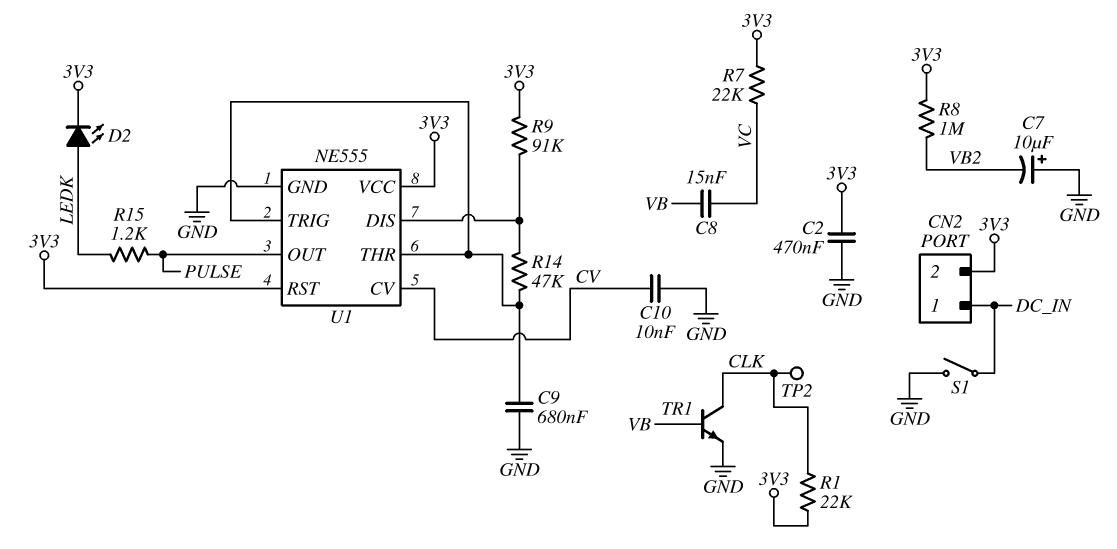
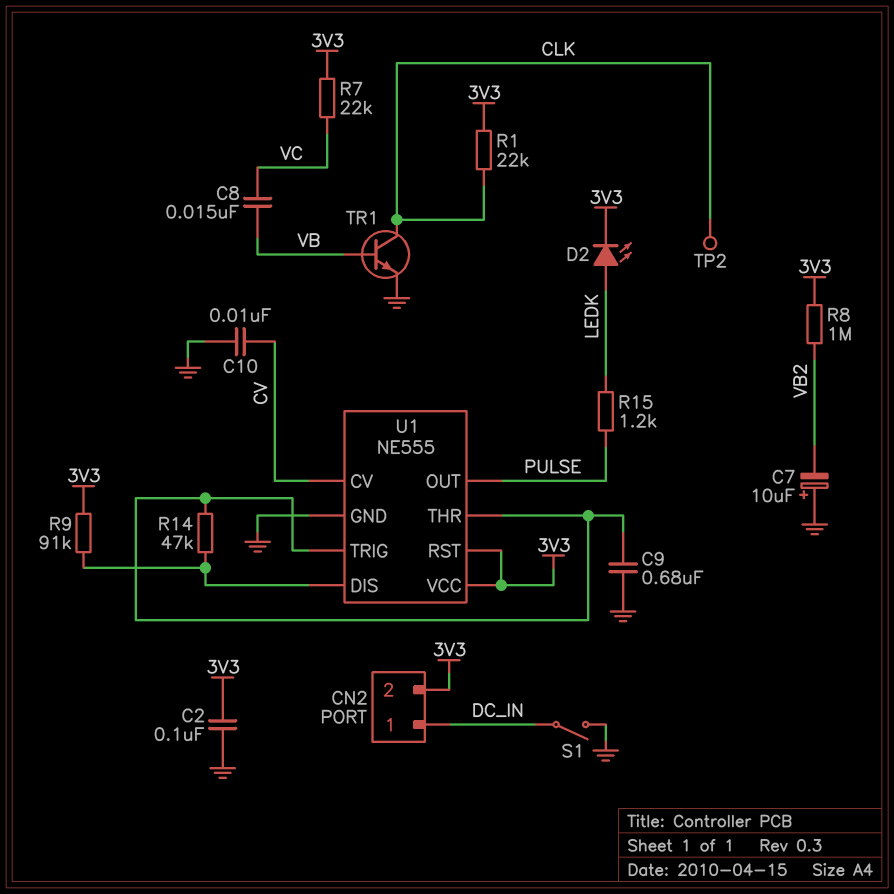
C2: 470nF (3V3, GND) -> 100nF (3V3, GND)

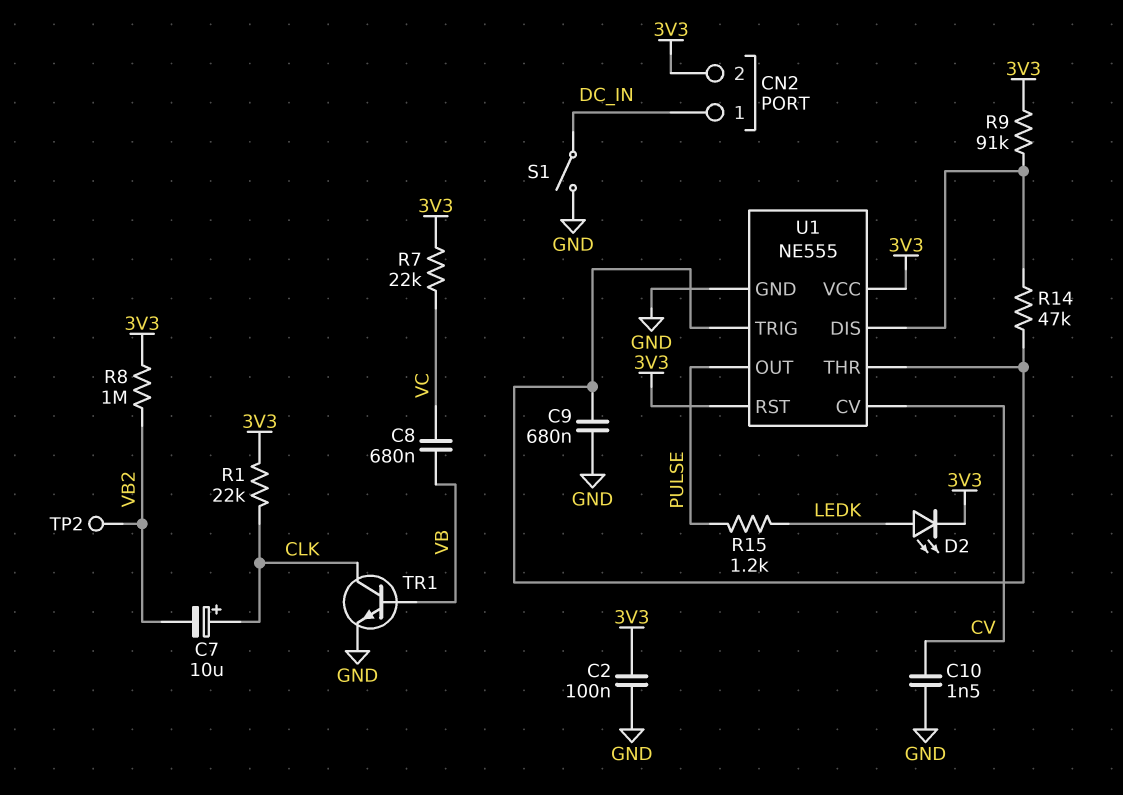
C7: 10uF (plus GND, minus VB2) -> 10uF (plus CLK, minus VB2)
C8: 15nF (VB, VC) -> 680nF (VB, VC)
C10: 10nF (CV, GND) -> 1.5nF (CV, GND)
TP2: test point (CLK) -> test point (VB2)

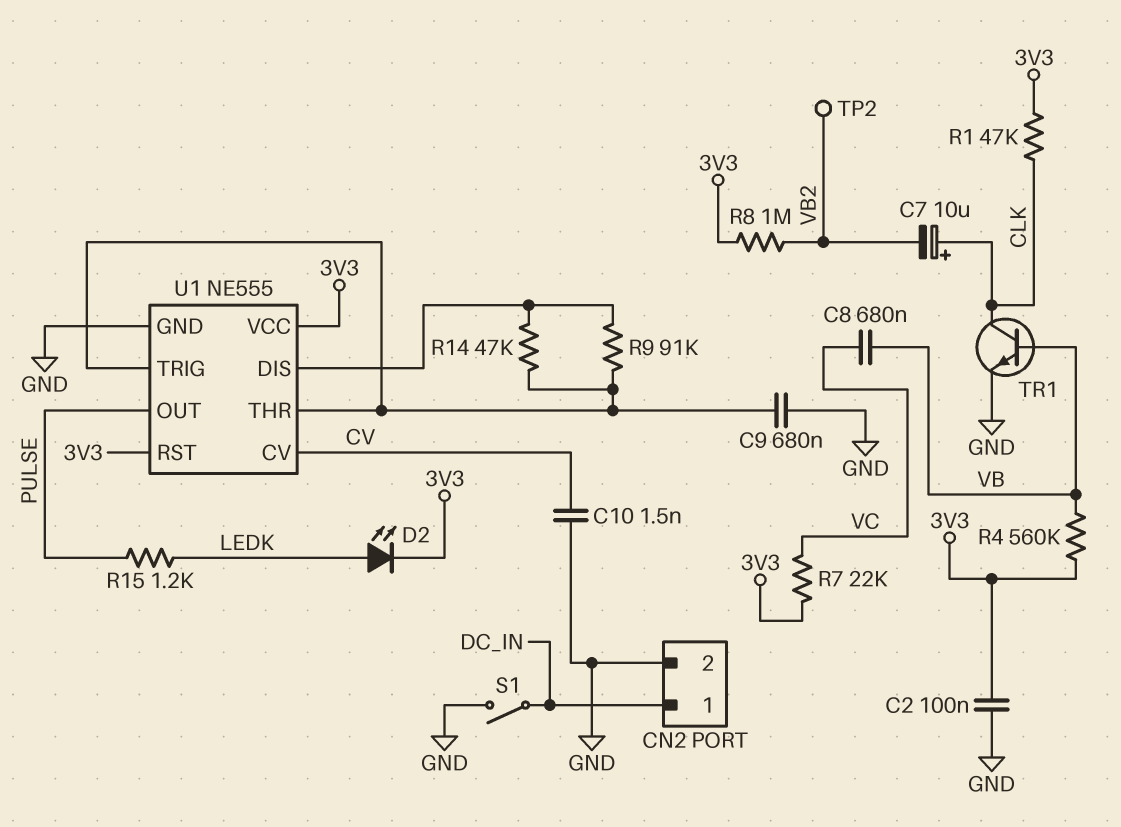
CN2 pin 2: 3V3 -> GND
R1: 22k (3V3, CLK) -> 47k (3V3, CLK)
R4: none -> 560k (3V3, VB)
R9: 91k (3V3, U1/DIS) -> 91k (U1/DIS, U1/THR)

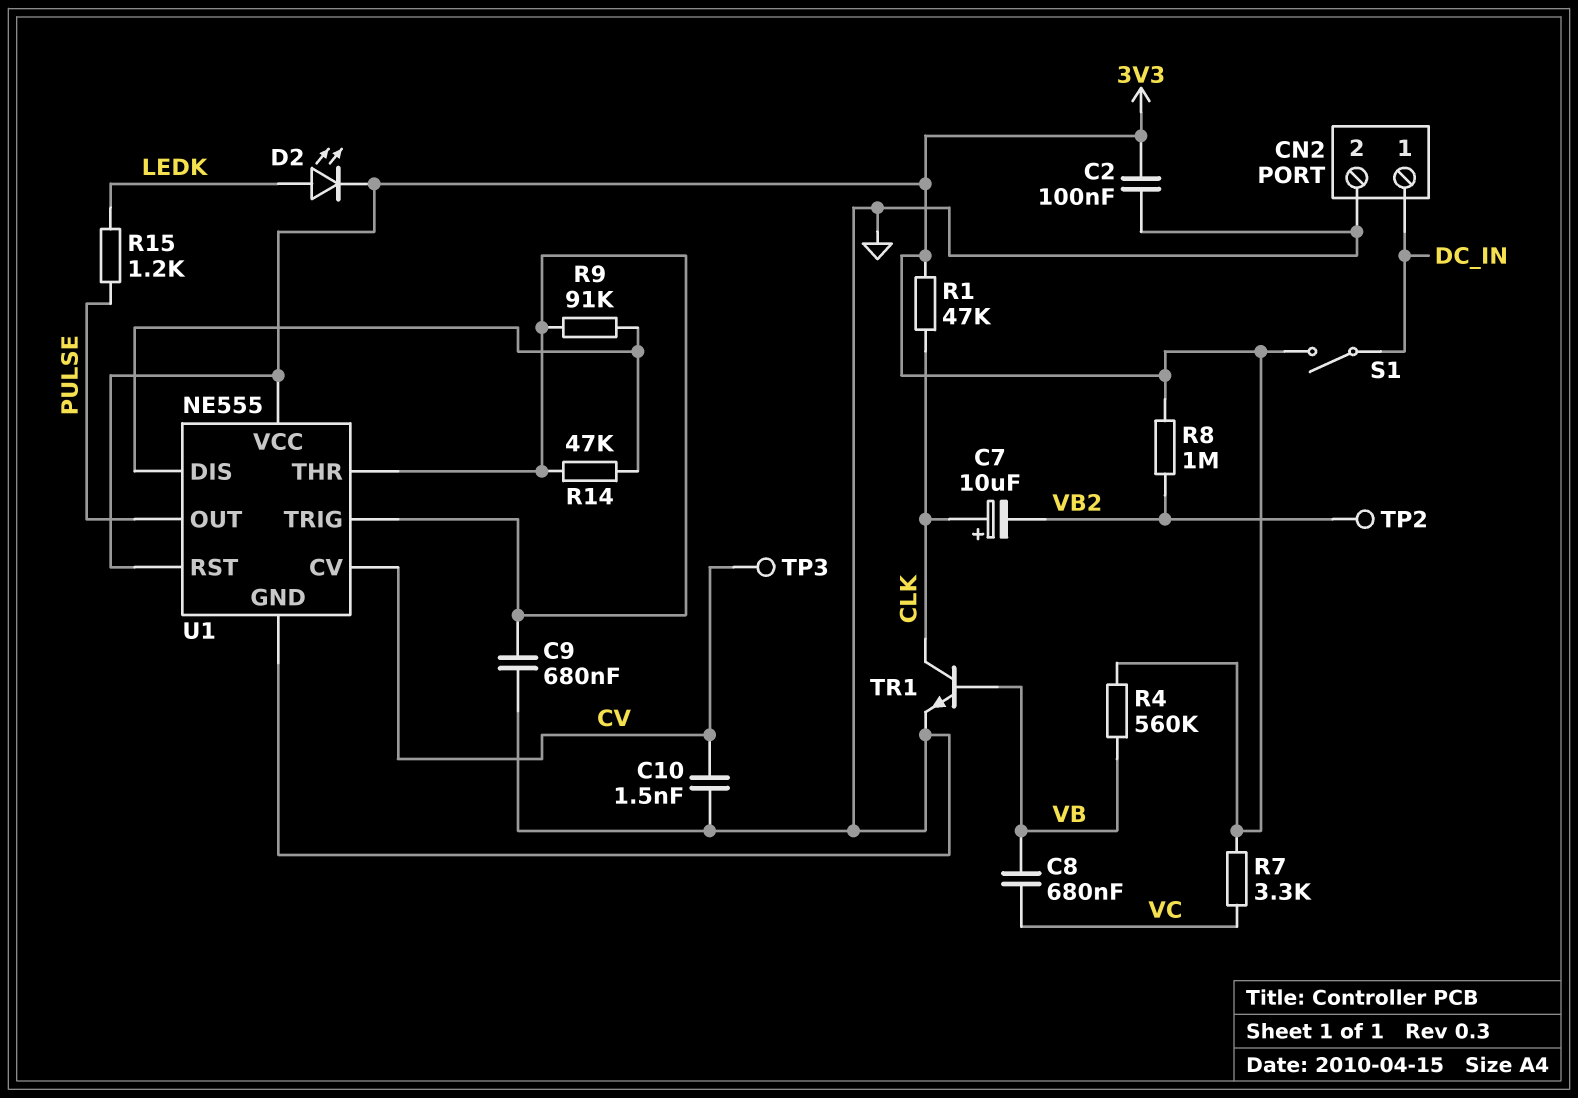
R7: 22k (3V3, VC) -> 3.3k (3V3, VC)
S1: switch (DC_IN, GND) -> switch (3V3, DC_IN)
TP3: none -> test point (CV)

